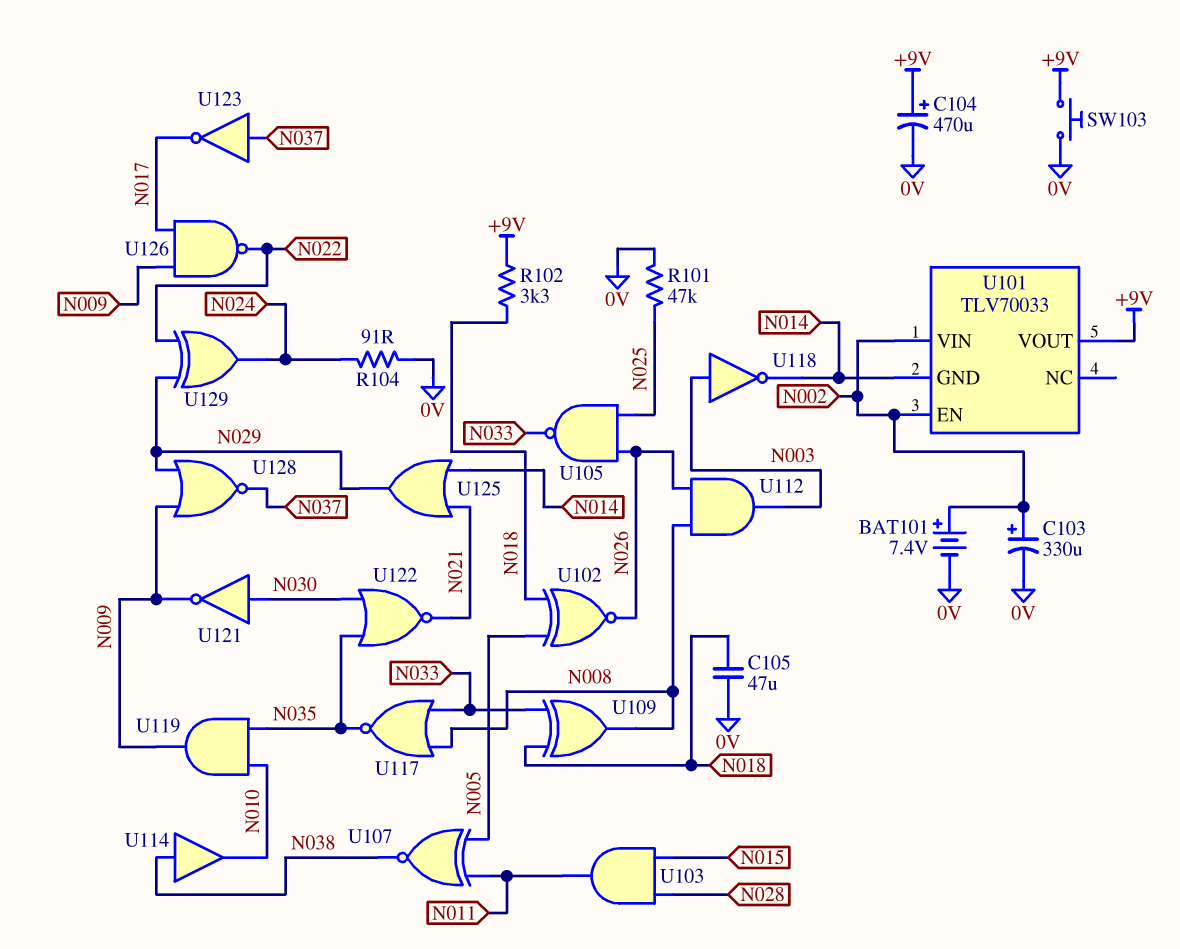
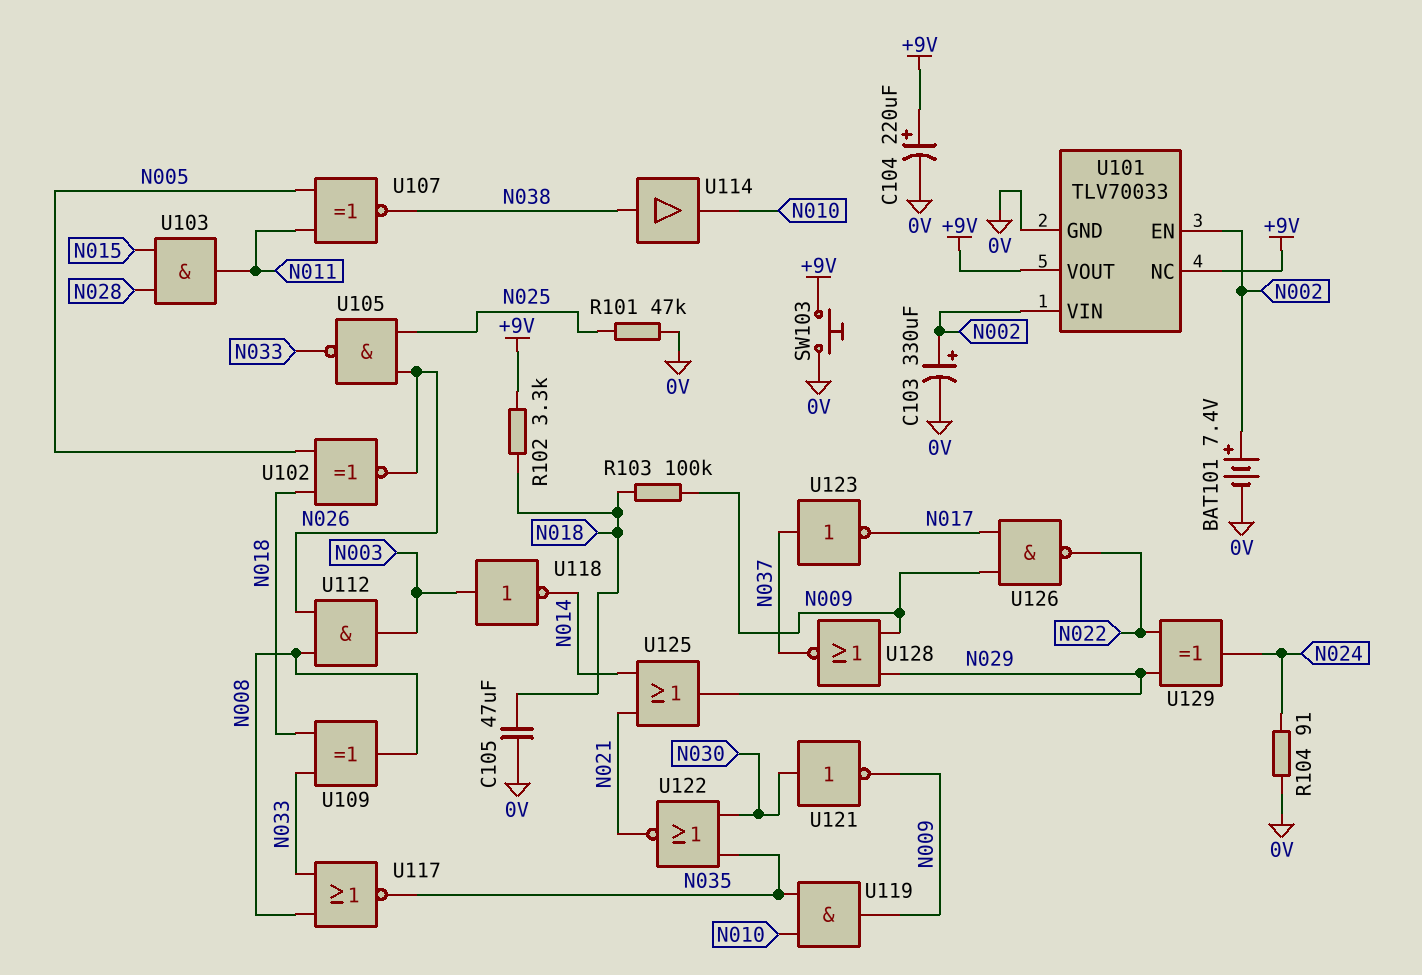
C104: 470uF (plus +9V, minus 0V) -> 220uF (plus +9V, minus 0V)
R103: none -> 100k (N009, N018)
U101 pin GND: N014 -> 0V
U101 pin NC: none -> +9V

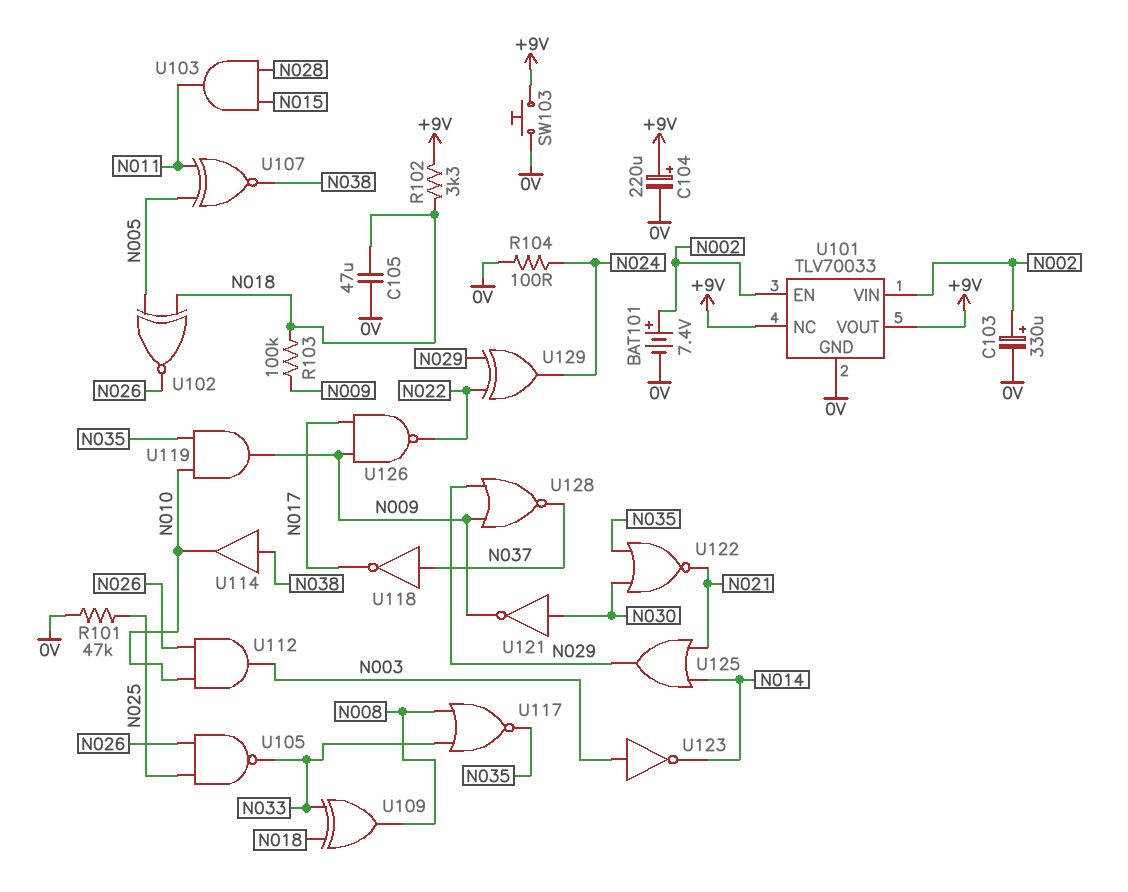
R104: 91 (0V, N024) -> 100 (0V, N024)
U112: AND (in N008, in N026, out N003) -> AND (in N010, in N026, out N003)
U118: NOT (in N003, out N014) -> NOT (in N037, out N017)
U123: NOT (in N037, out N017) -> NOT (in N003, out N014)

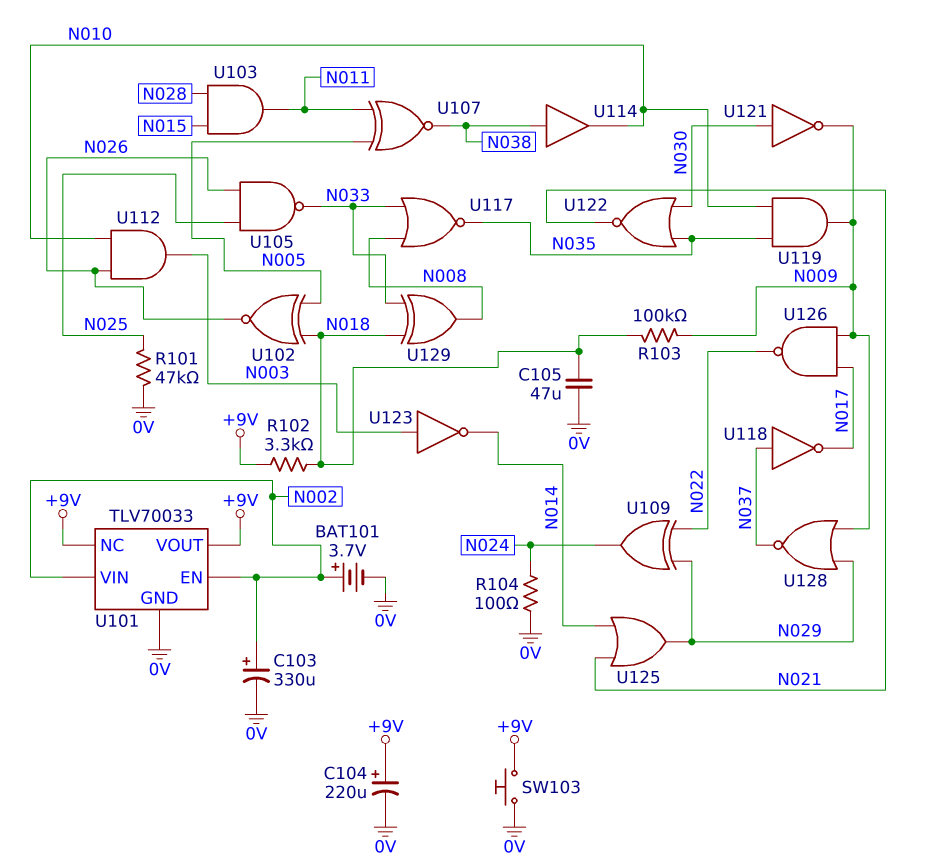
BAT101: 7.4V (plus N002, minus 0V) -> 3.7V (plus N002, minus 0V)
U109: XOR (in N018, in N033, out N008) -> XOR (in N022, in N029, out N024)
U129: XOR (in N022, in N029, out N024) -> XOR (in N018, in N033, out N008)

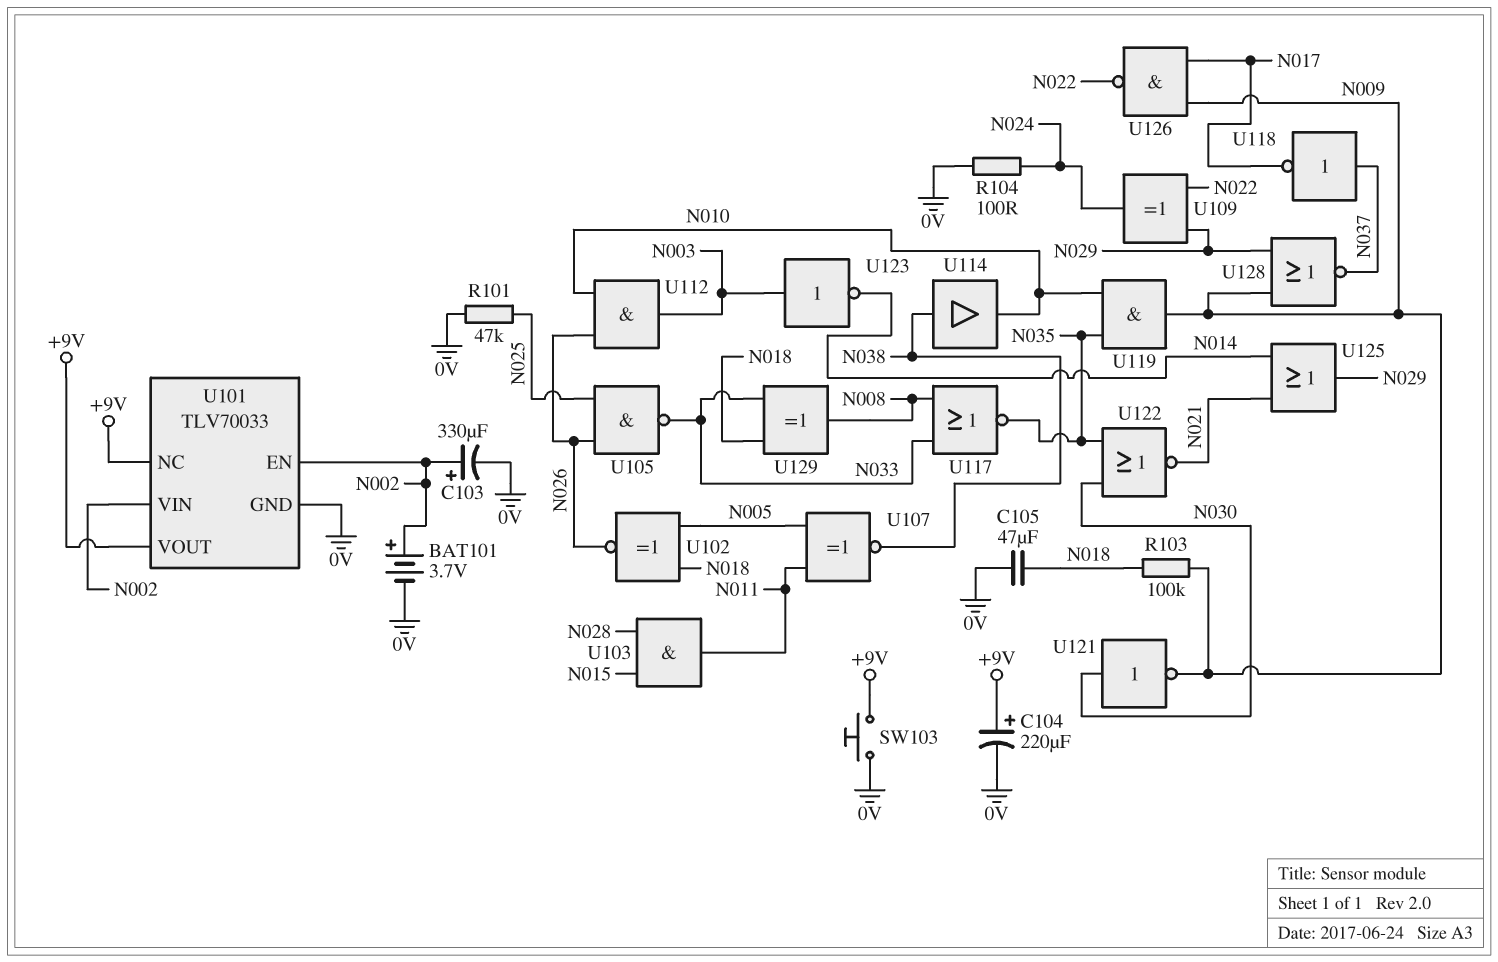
R102: 3.3k (+9V, N018) -> none

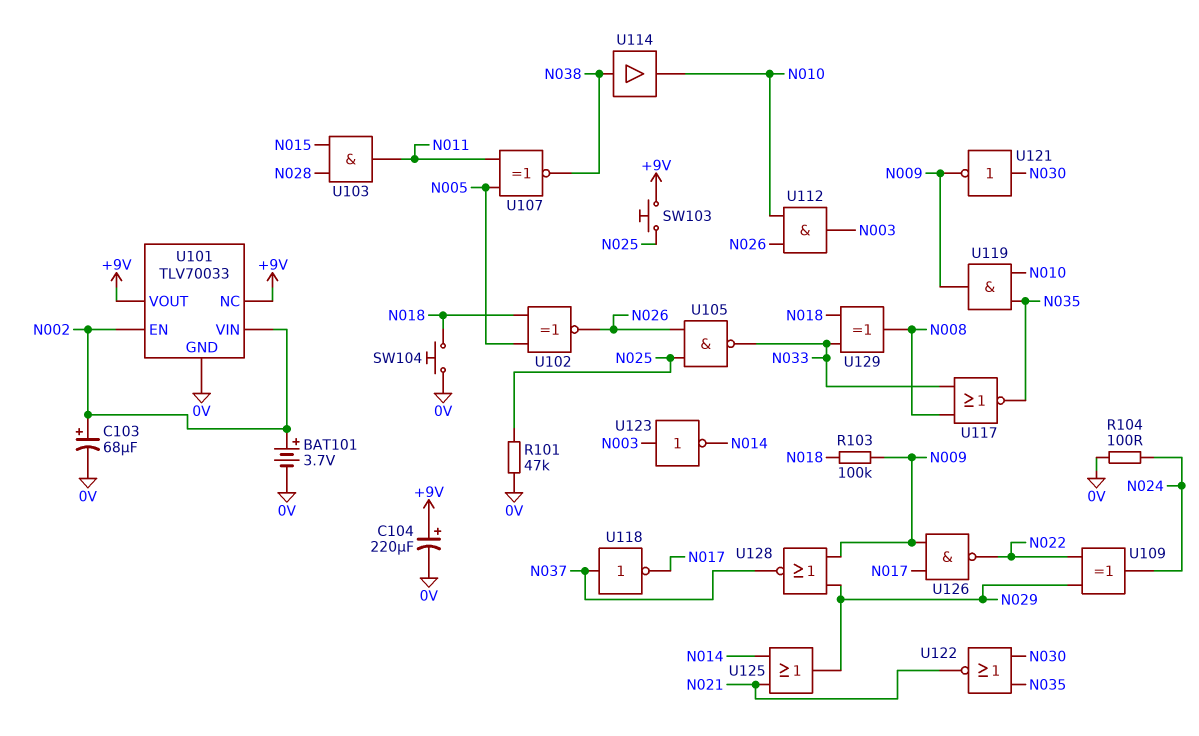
C103: 330uF (plus N002, minus 0V) -> 68uF (plus N002, minus 0V)
C105: 47uF (0V, N018) -> none
SW103: button (+9V, 0V) -> button (+9V, N025)
SW104: none -> button (0V, N018)

